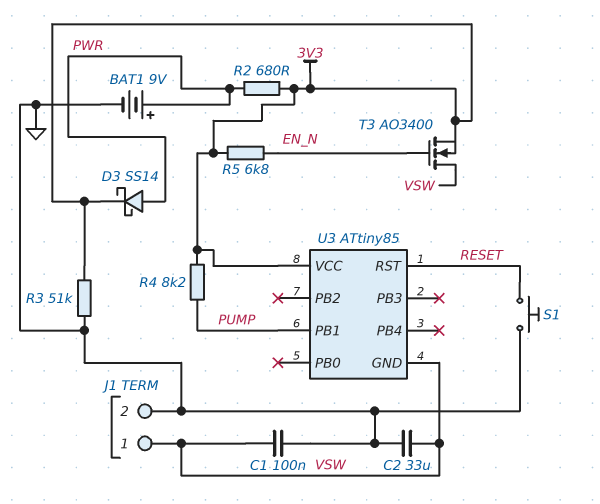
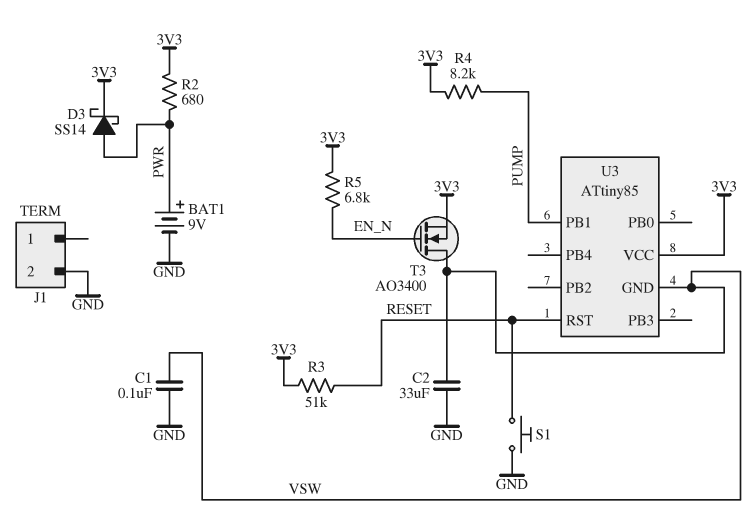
J1 pin 1: VSW -> none
R3: 51k (3V3, GND) -> 51k (3V3, RESET)

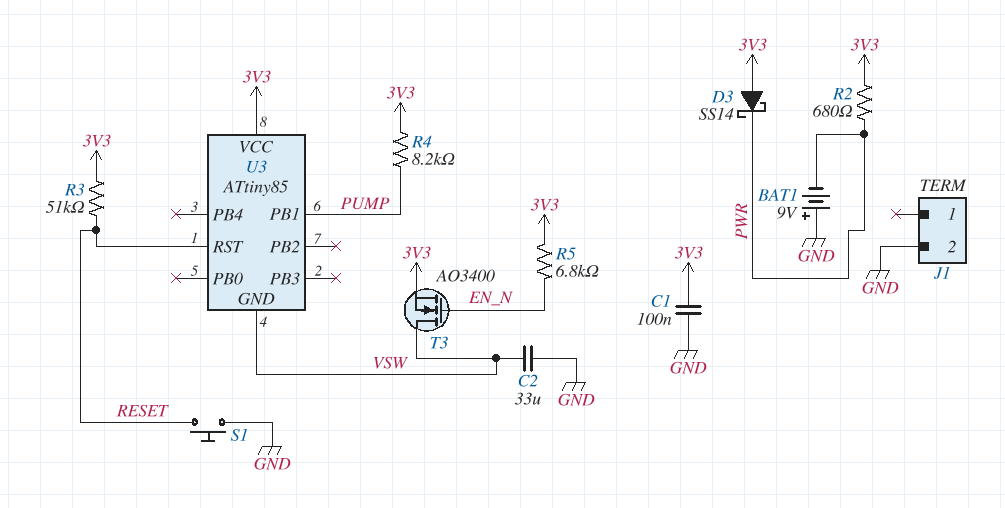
BAT1: 9V (plus PWR, minus GND) -> 9V (plus GND, minus PWR)
C1: 100nF (GND, VSW) -> 100nF (3V3, GND)
D3: schottky SS14 (A PWR, K 3V3) -> schottky SS14 (A 3V3, K PWR)

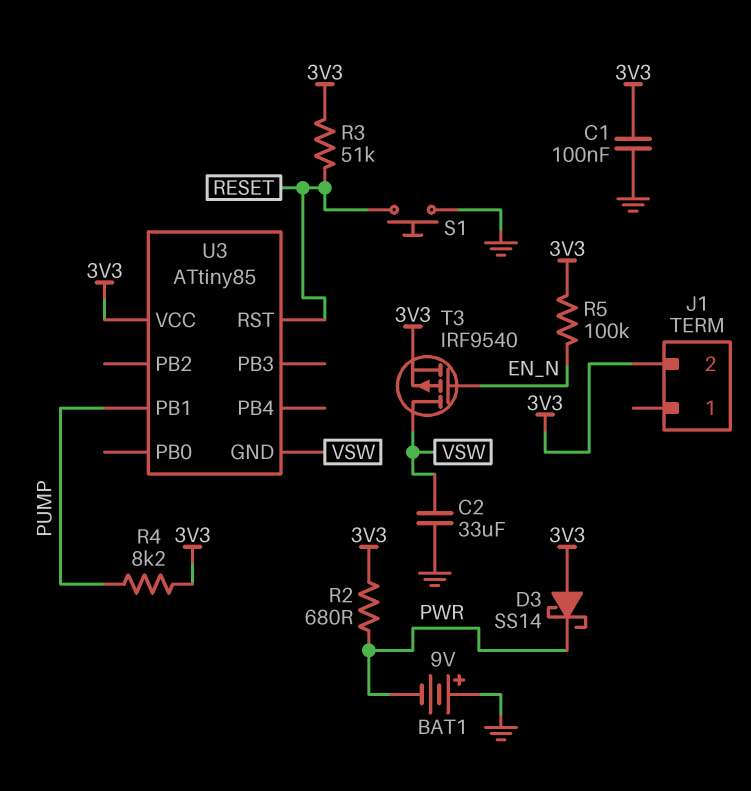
J1 pin 2: GND -> 3V3
R5: 6.8k (3V3, EN_N) -> 100k (3V3, EN_N)
T3: NMOS AO3400 (G EN_N, D VSW, S 3V3) -> PMOS IRF9540 (G EN_N, D VSW, S 3V3)

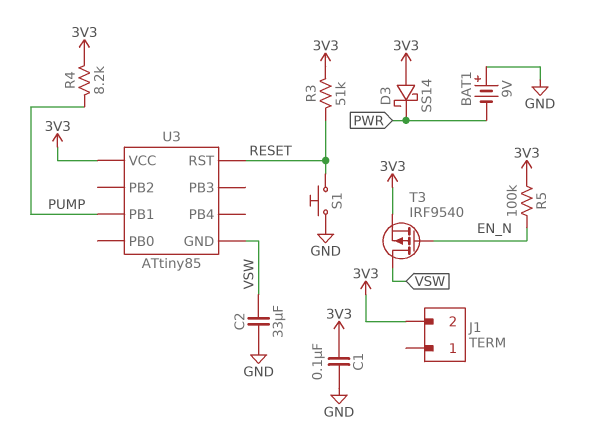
R2: 680 (3V3, PWR) -> none

